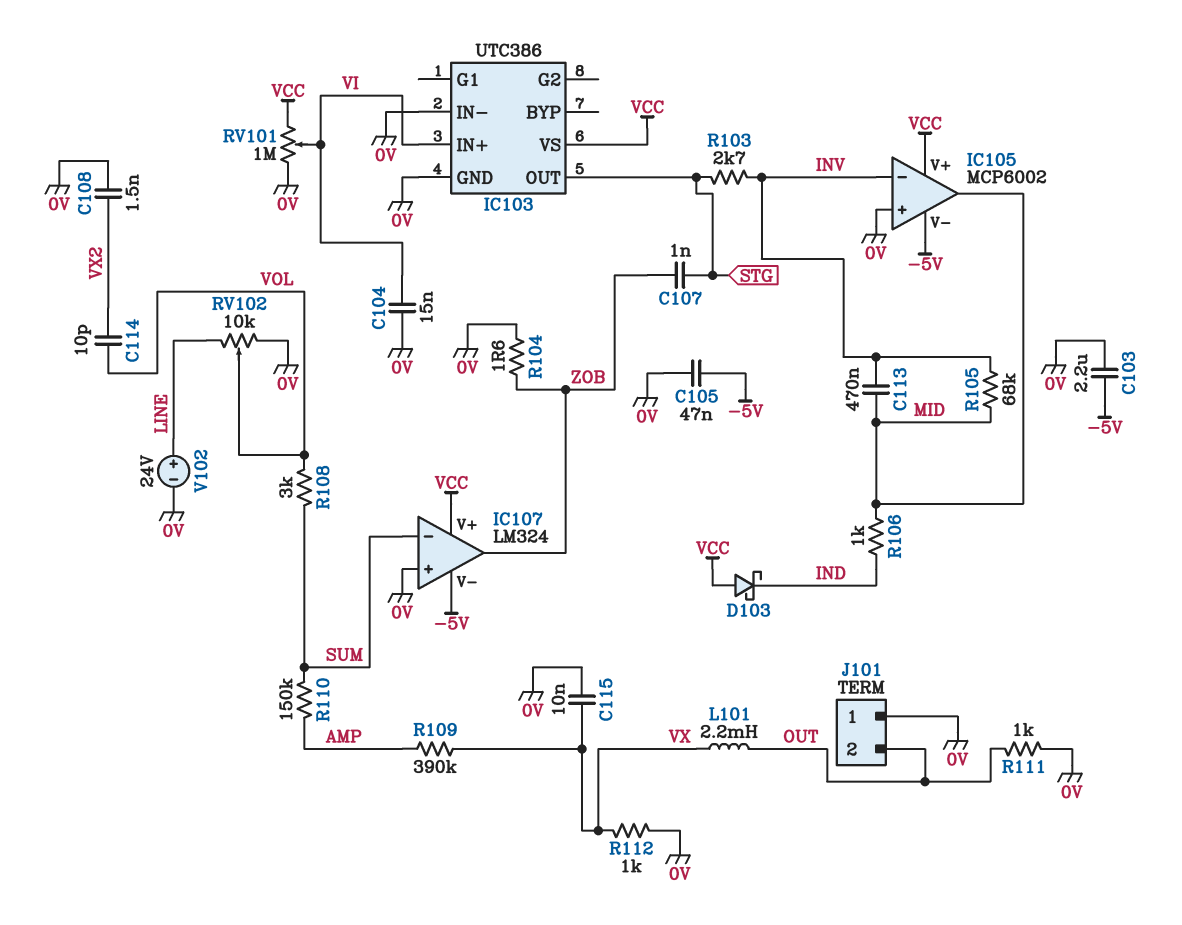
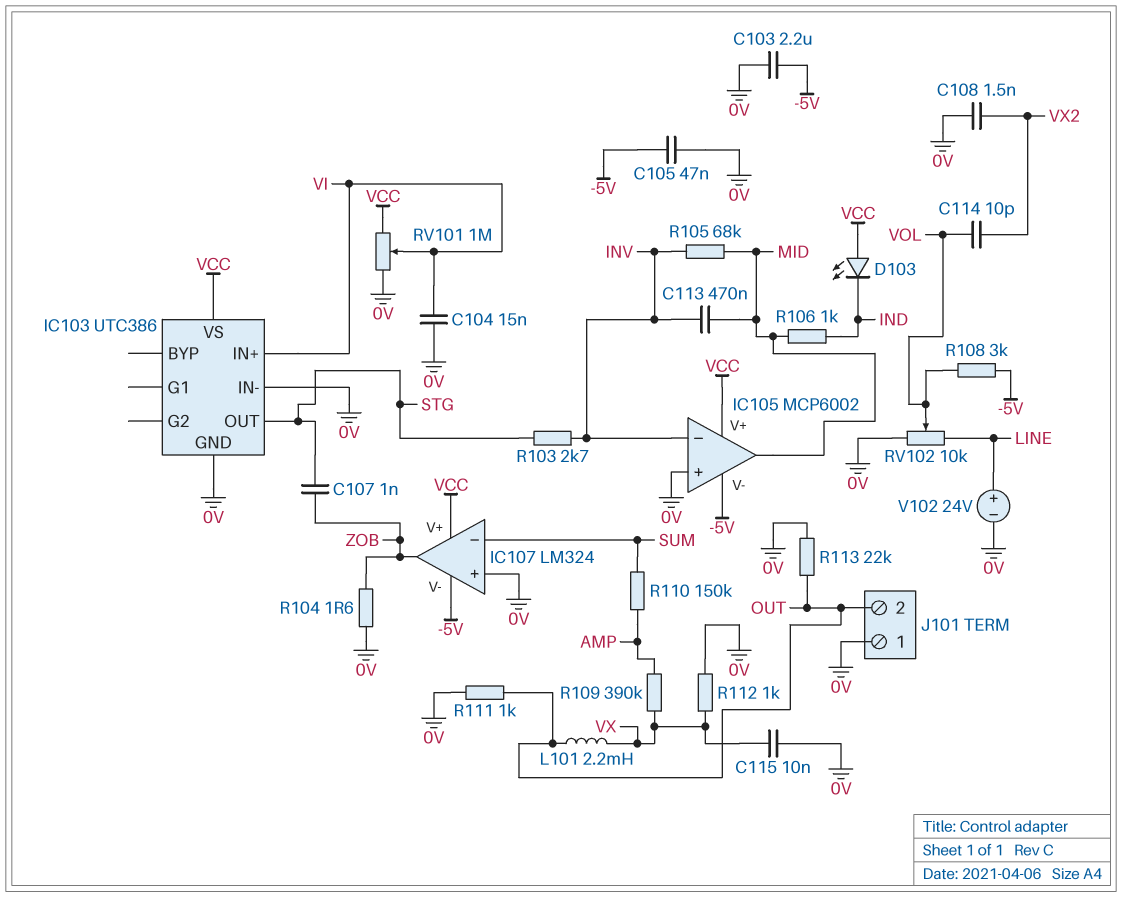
D103: schottky (A VCC, K IND) -> LED (A VCC, K IND)
R108: 3k (SUM, VOL) -> 3k (-5V, VOL)
R113: none -> 22k (0V, OUT)

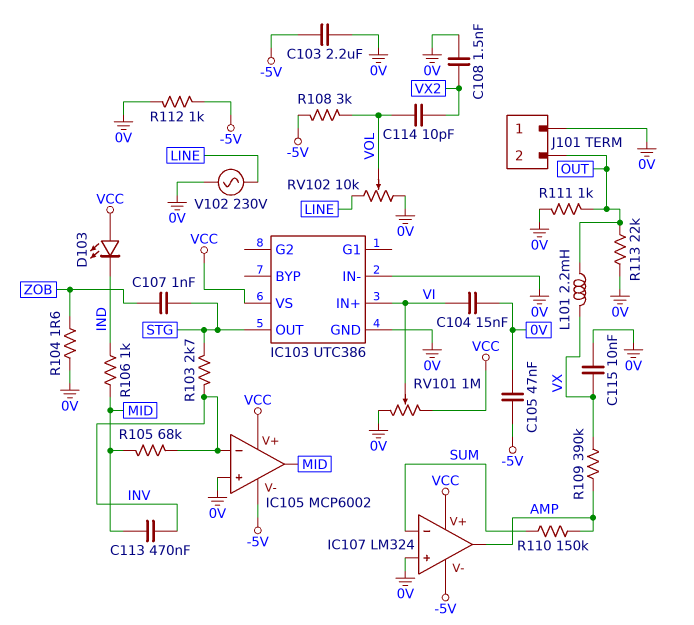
IC107 pin out: ZOB -> AMP
R112: 1k (0V, VX) -> 1k (-5V, 0V)
V102: 24V (plus LINE, minus 0V) -> AC 230V (0V, LINE)

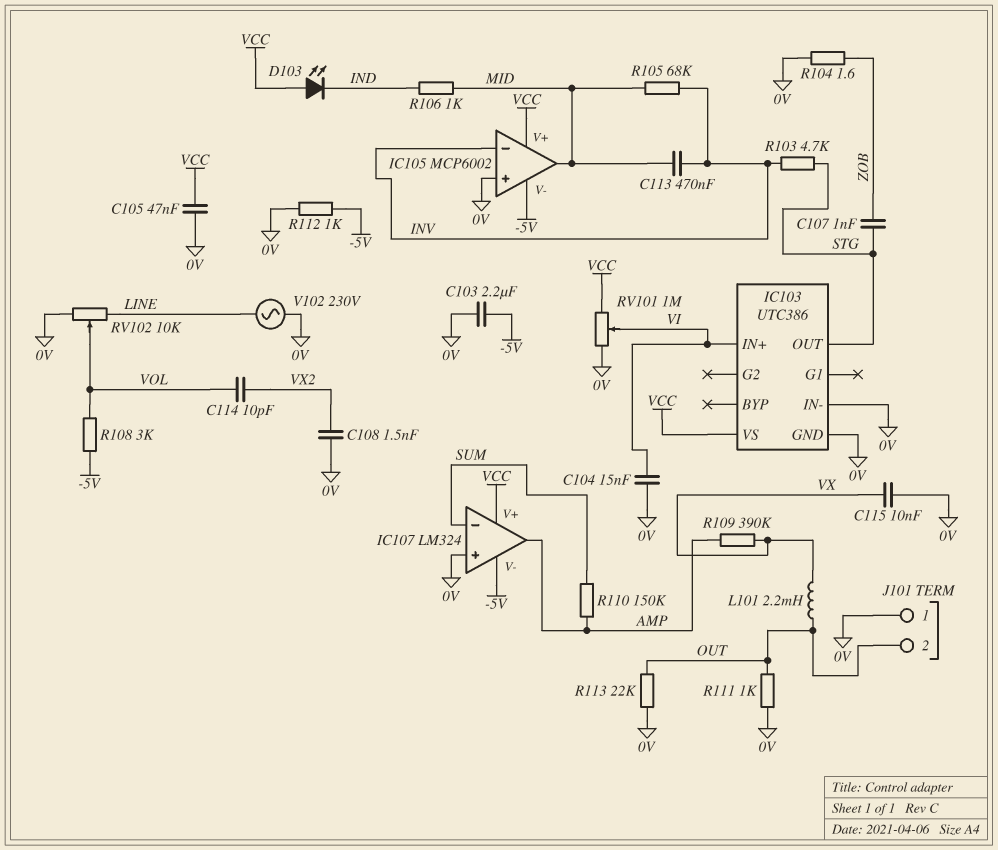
C105: 47nF (-5V, 0V) -> 47nF (0V, VCC)
R103: 2.7k (INV, STG) -> 4.7k (INV, STG)

